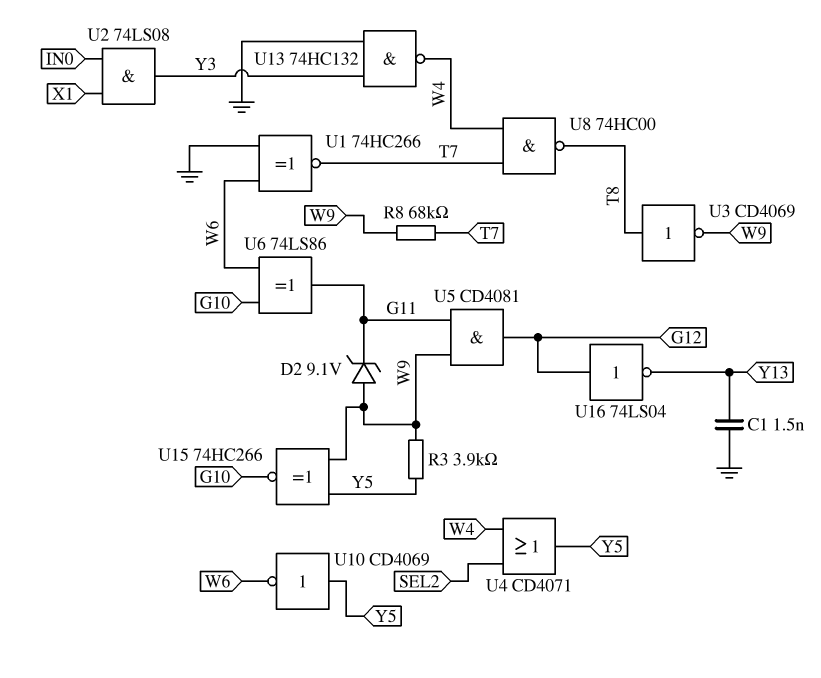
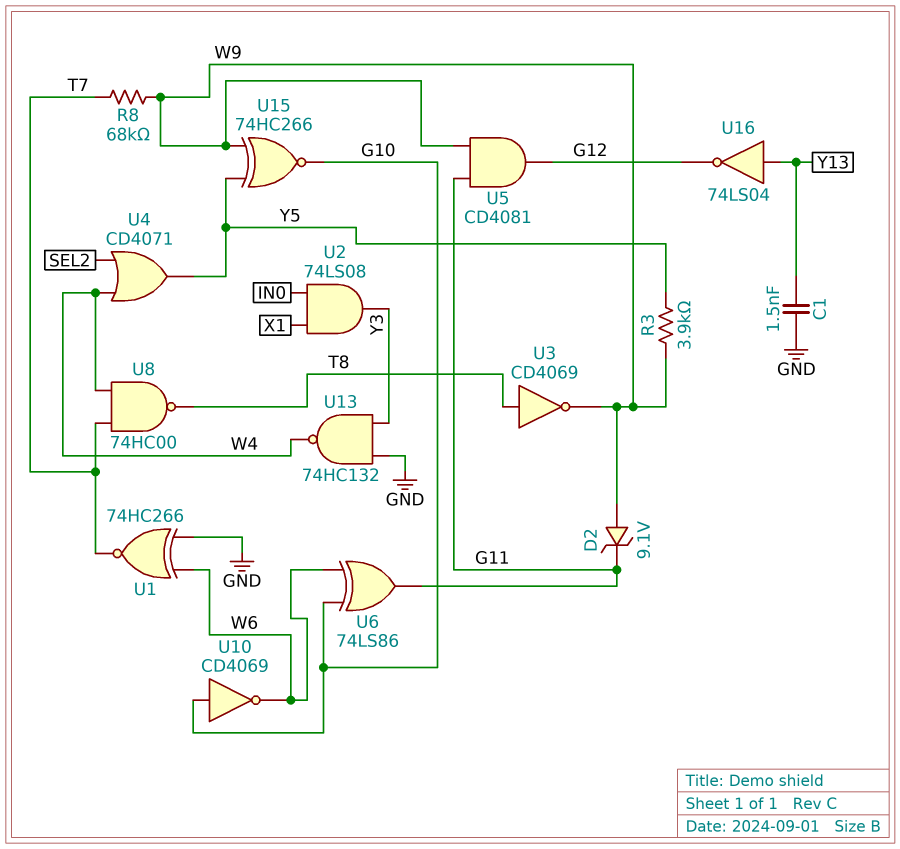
U10: NOT CD4069 (in Y5, out W6) -> NOT CD4069 (in G10, out W6)
U16: NOT 74LS04 (in G12, out Y13) -> NOT 74LS04 (in Y13, out G12)

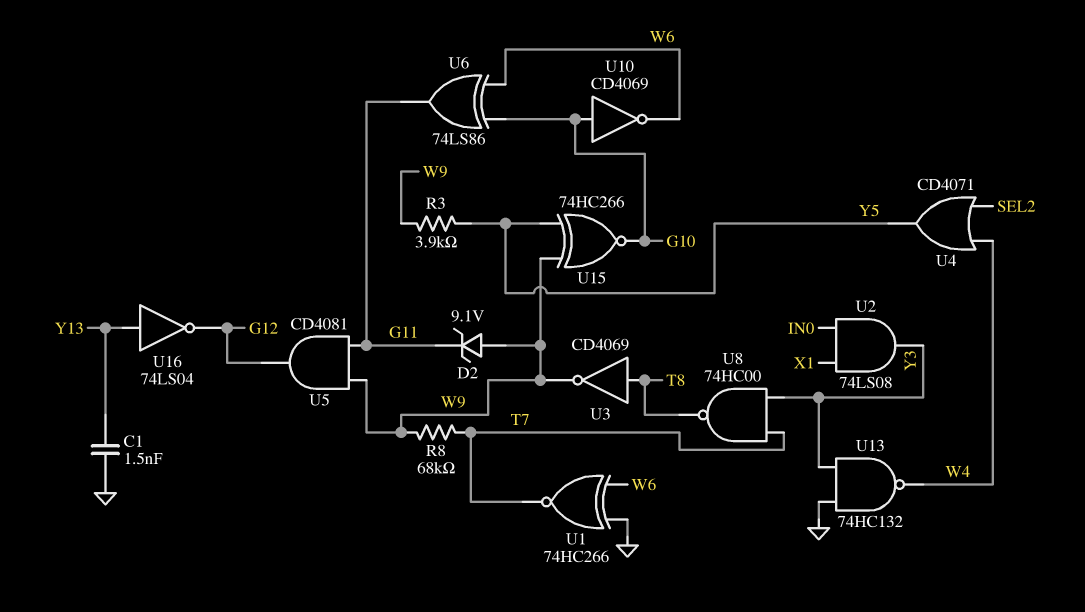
U8: NAND 74HC00 (in T7, in W4, out T8) -> NAND 74HC00 (in T7, in Y3, out T8)

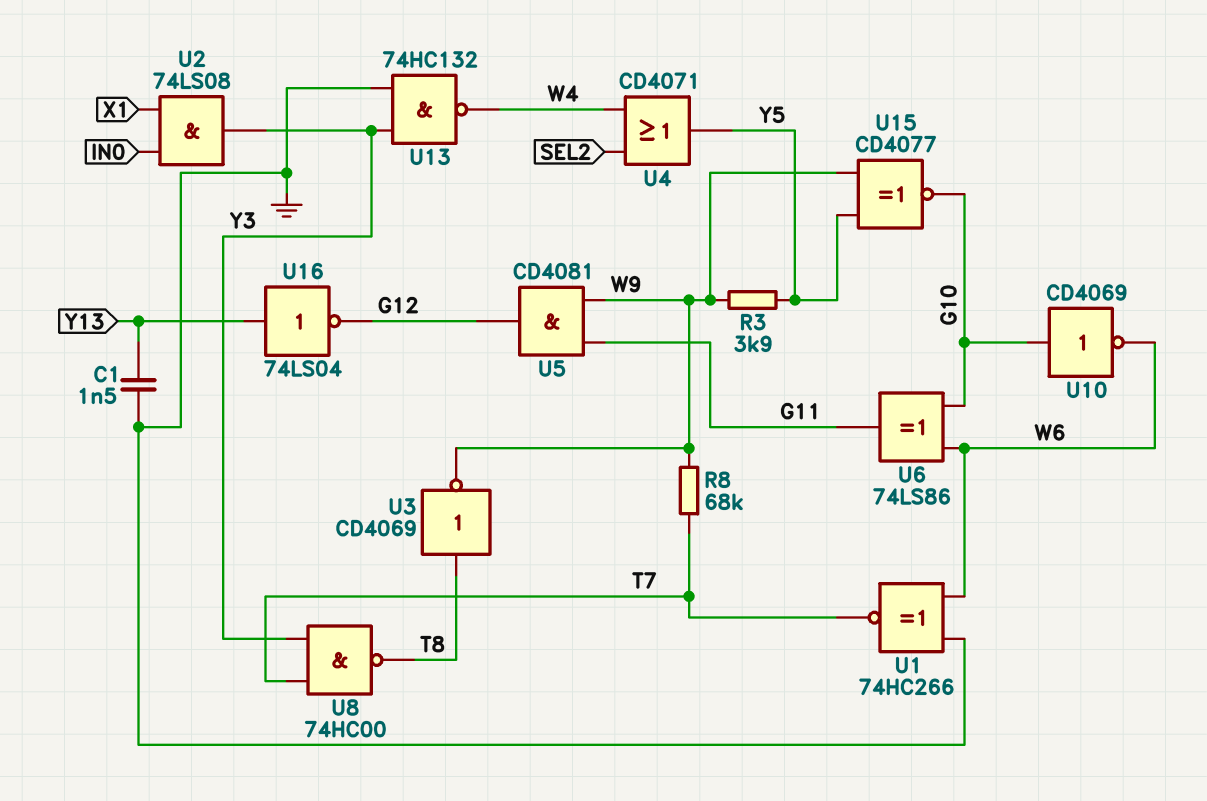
D2: zener 9.1V (A W9, K G11) -> none
U15: XNOR 74HC266 (in W9, in Y5, out G10) -> XNOR CD4077 (in W9, in Y5, out G10)

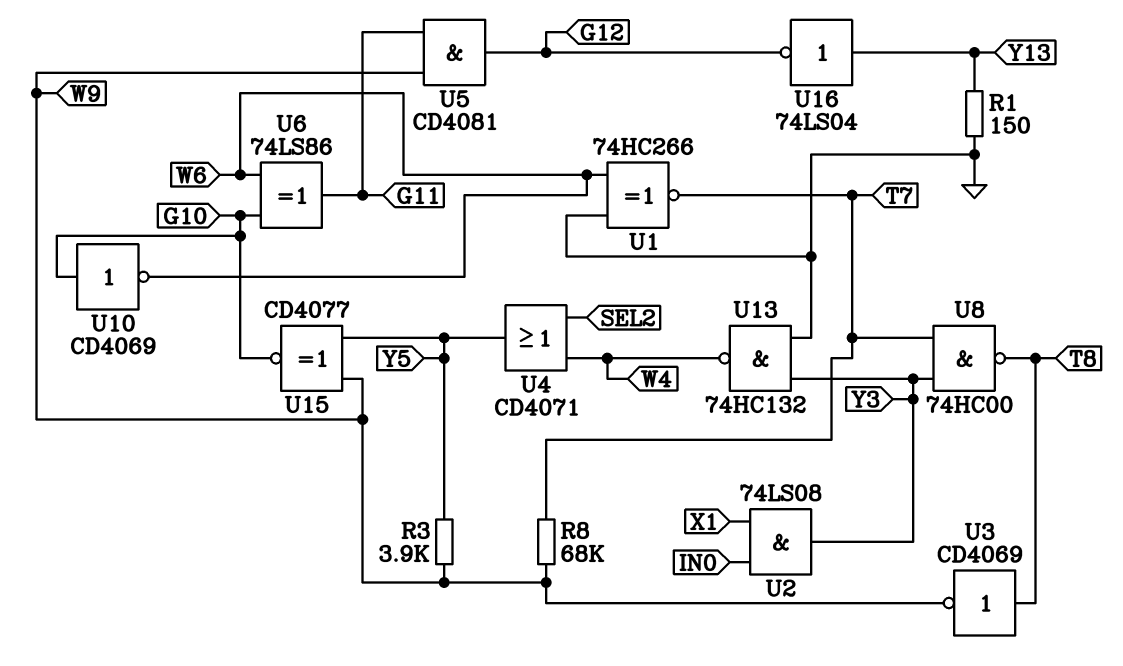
C1: 1.5nF (GND, Y13) -> none
R1: none -> 150 (GND, Y13)

